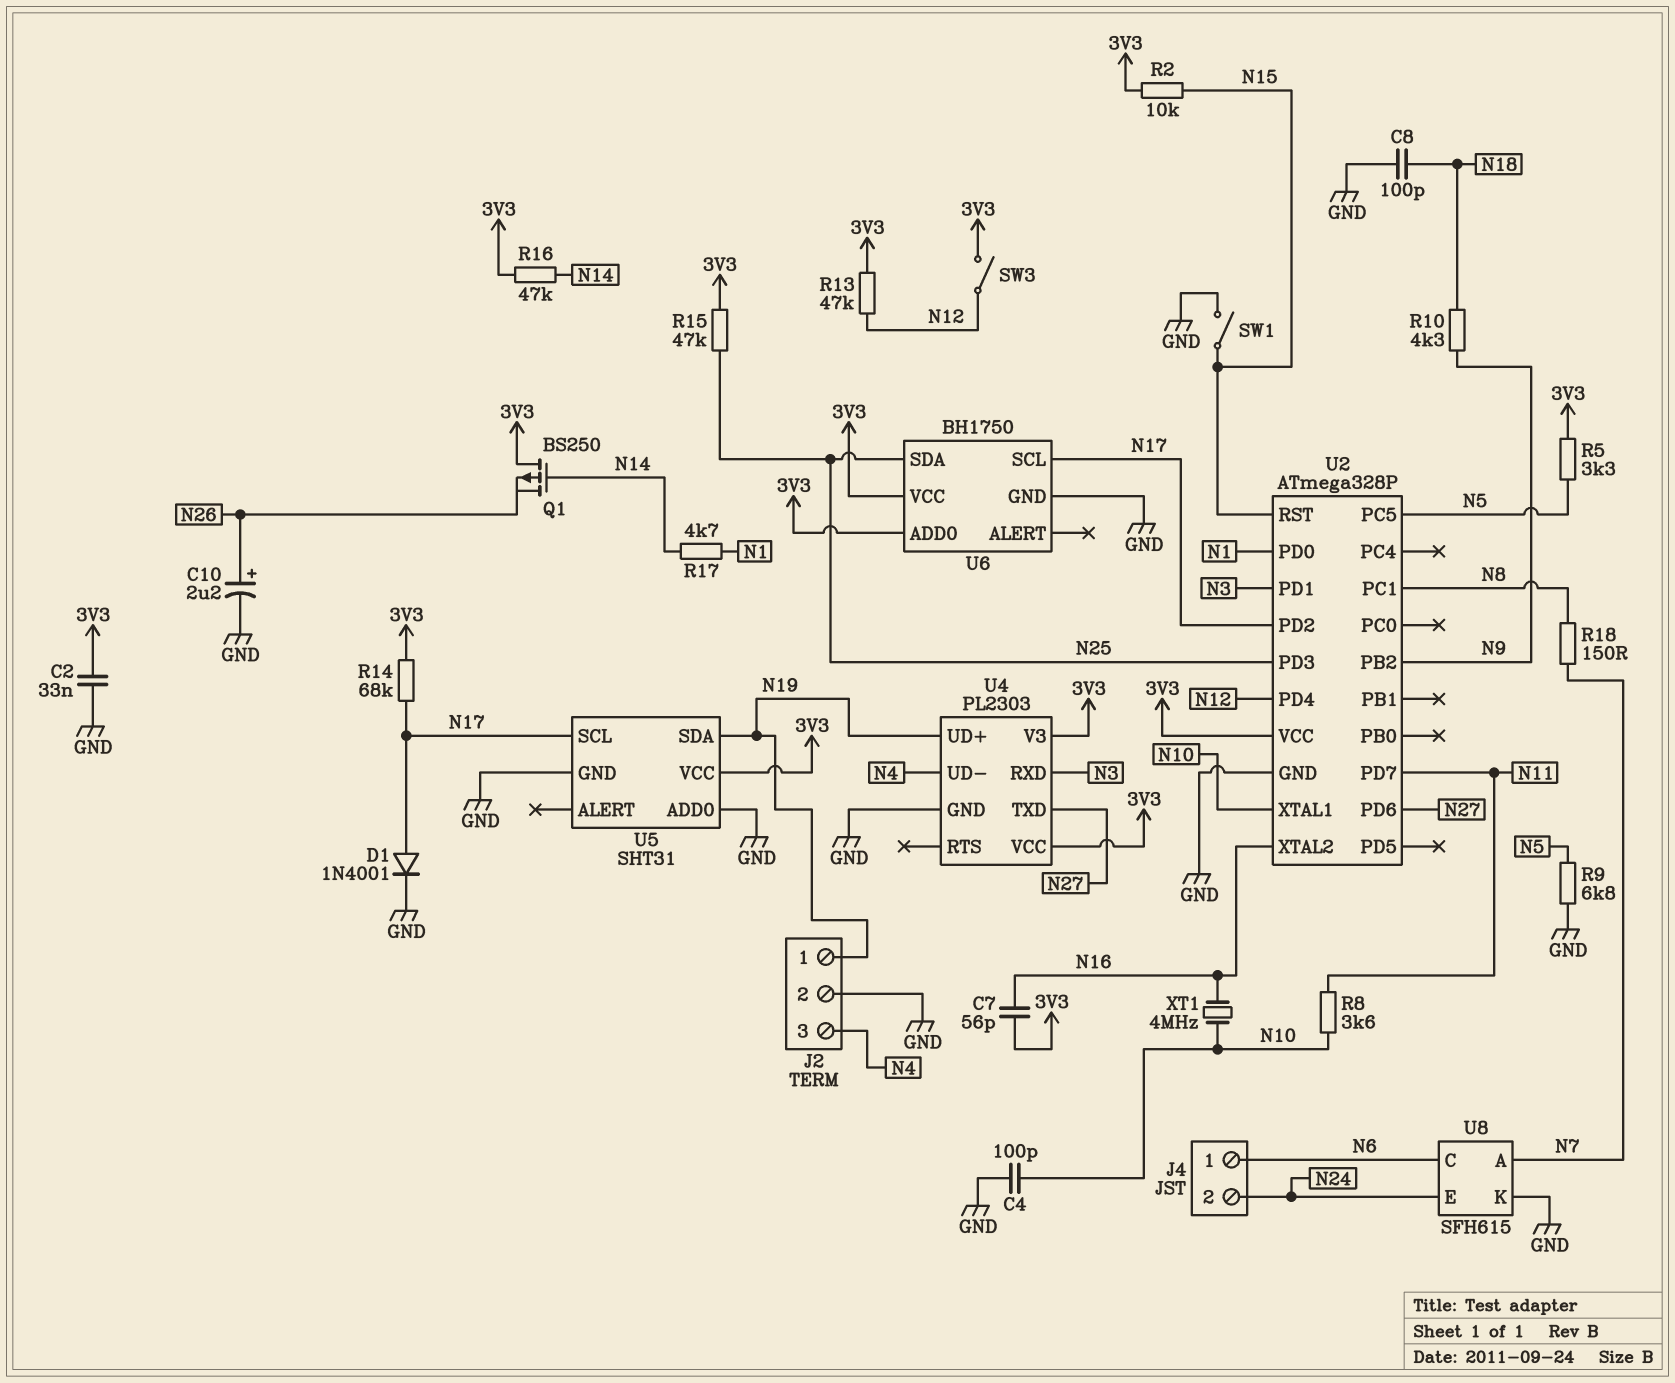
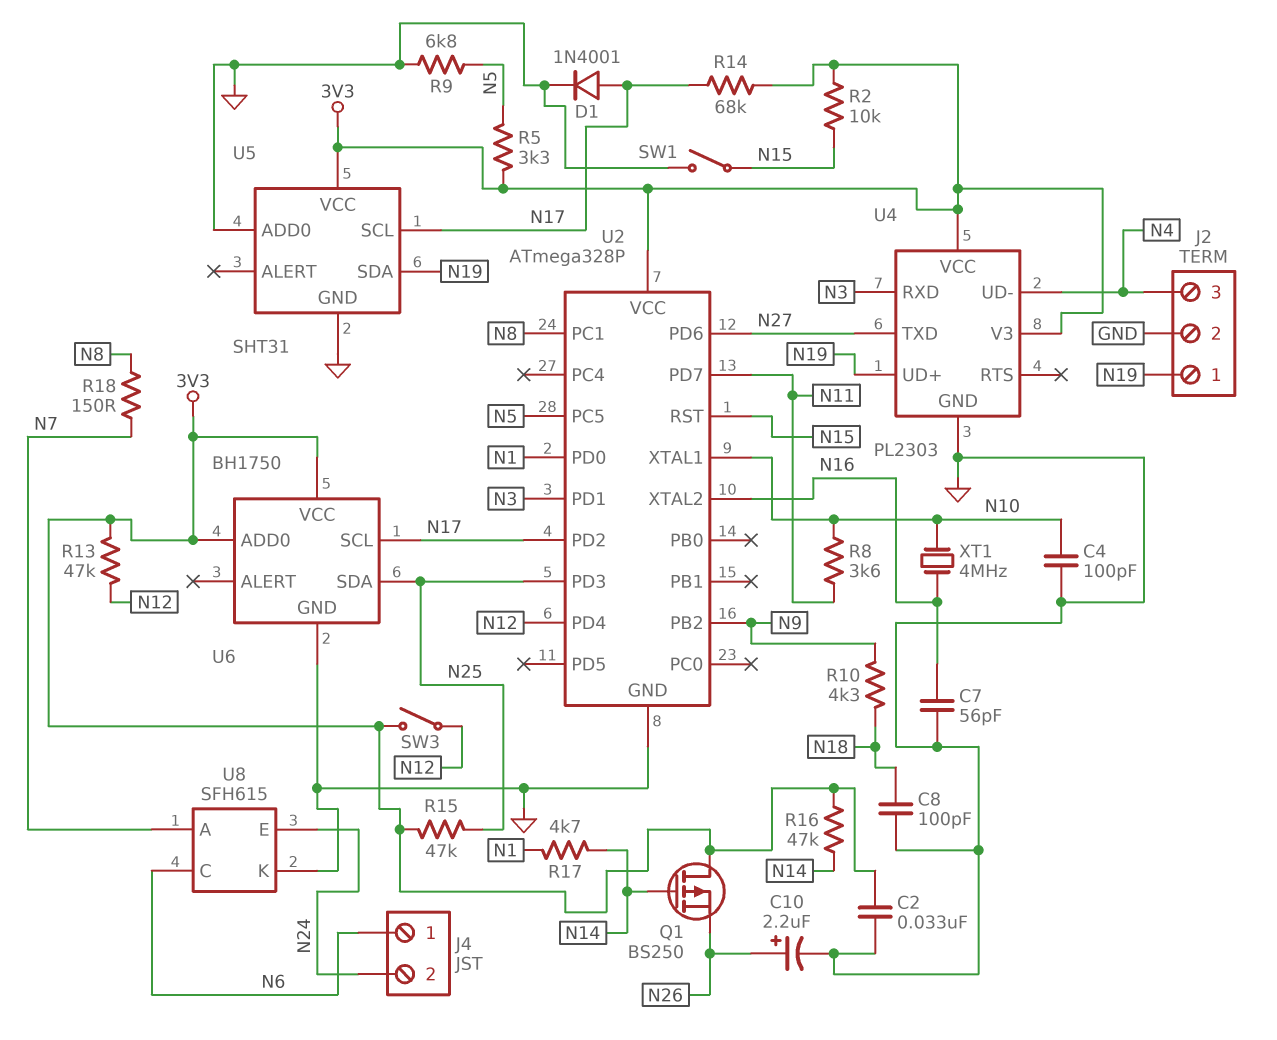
C7: 56pF (3V3, N16) -> 56pF (GND, N16)

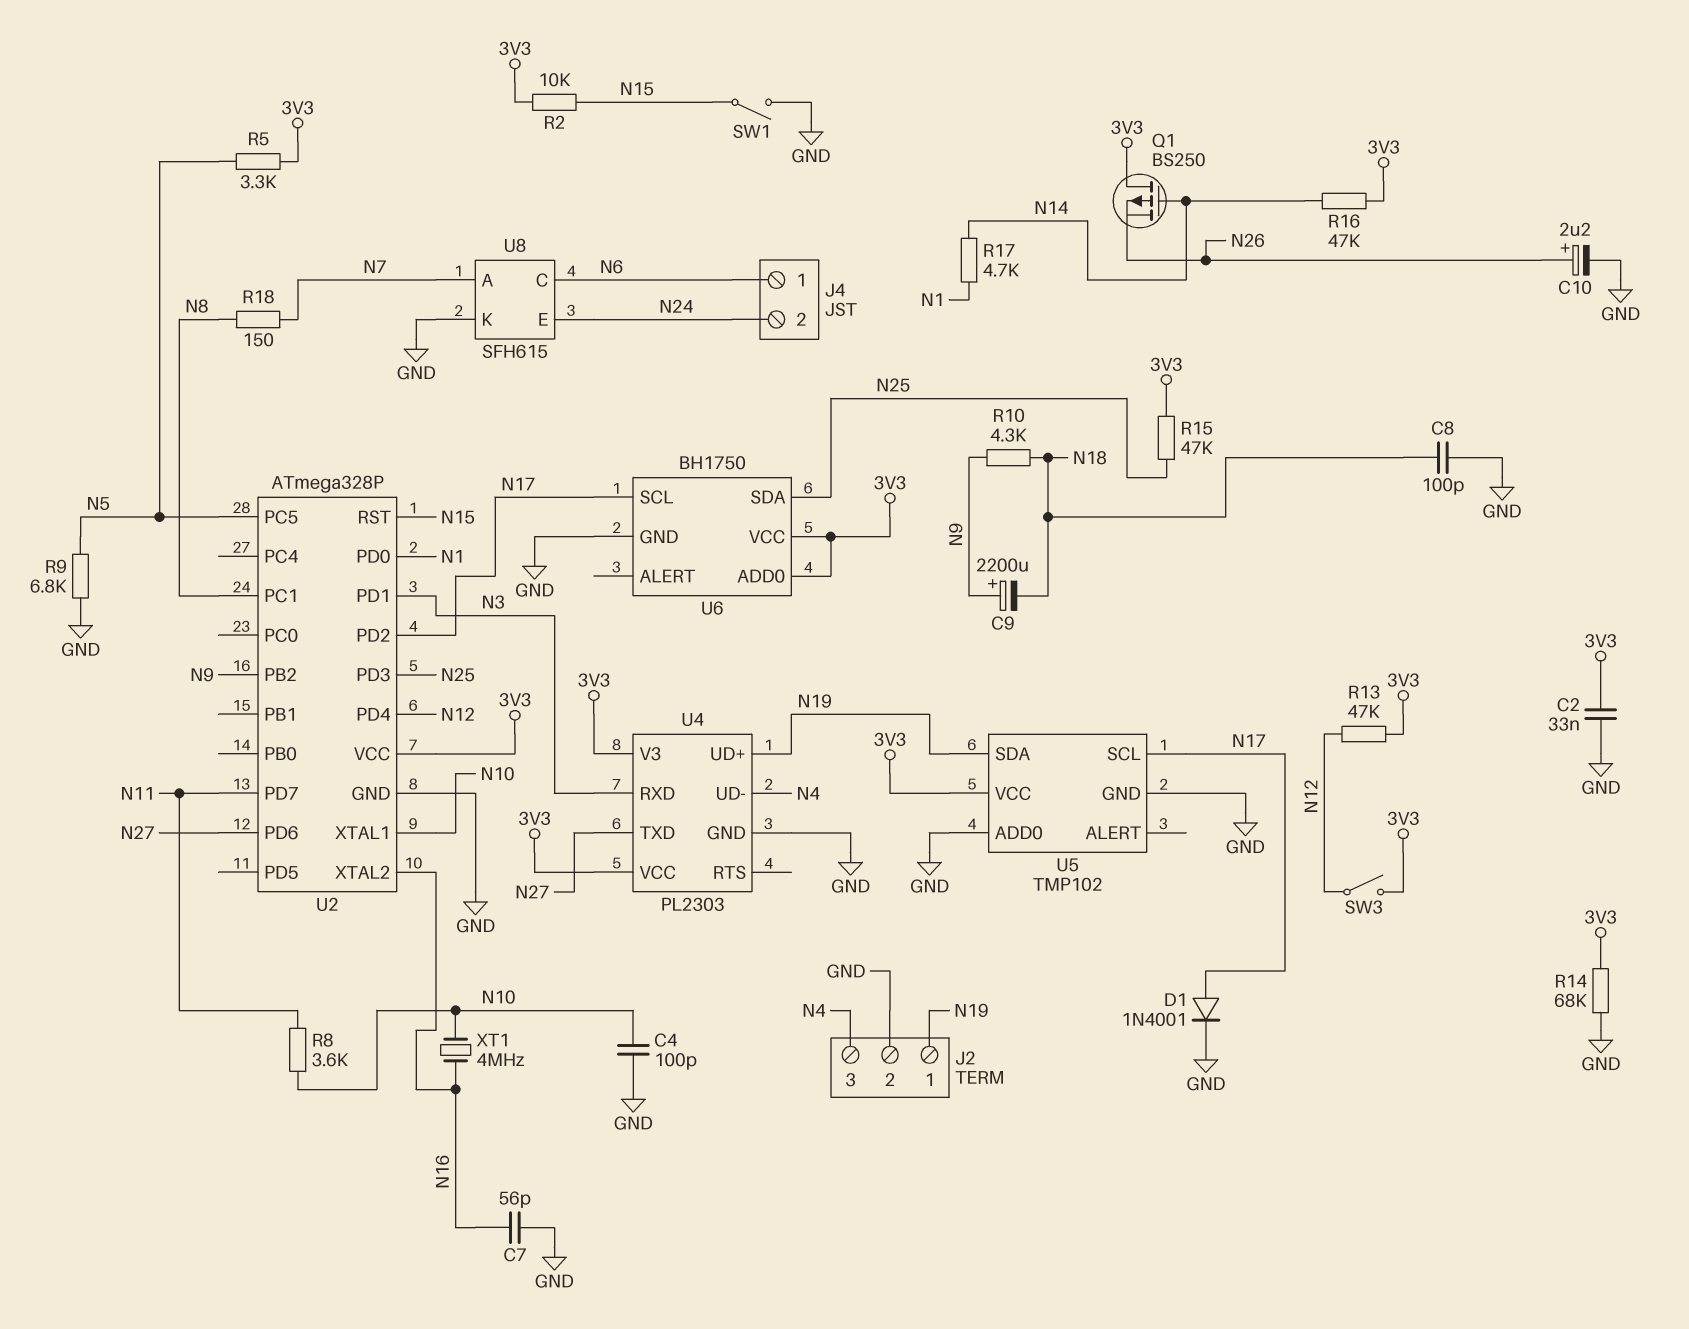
C9: none -> 2200uF (plus N9, minus N18)
R14: 68k (3V3, N17) -> 68k (3V3, GND)
U5: SHT31 -> TMP102

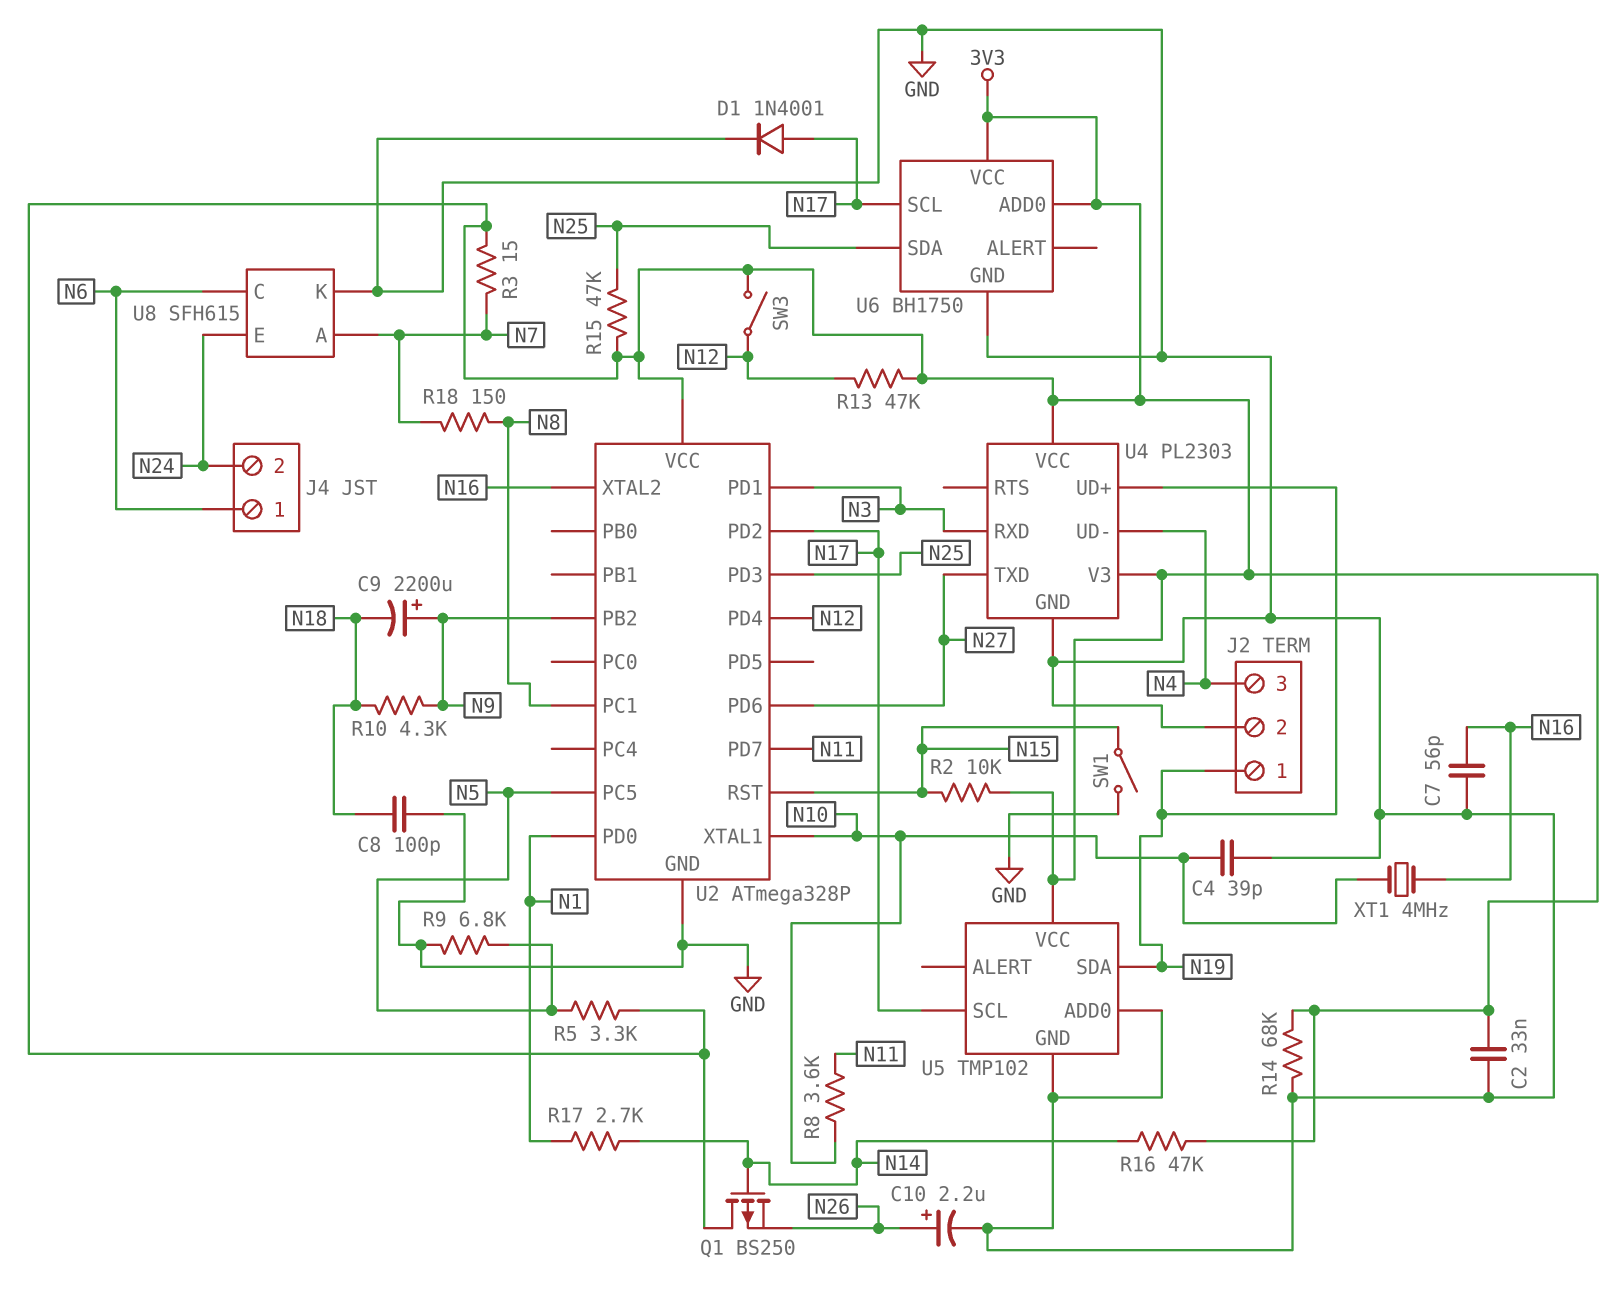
C4: 100pF (GND, N10) -> 39pF (GND, N10)
R3: none -> 15 (3V3, N7)
R17: 4.7k (N1, N14) -> 2.7k (N1, N14)

